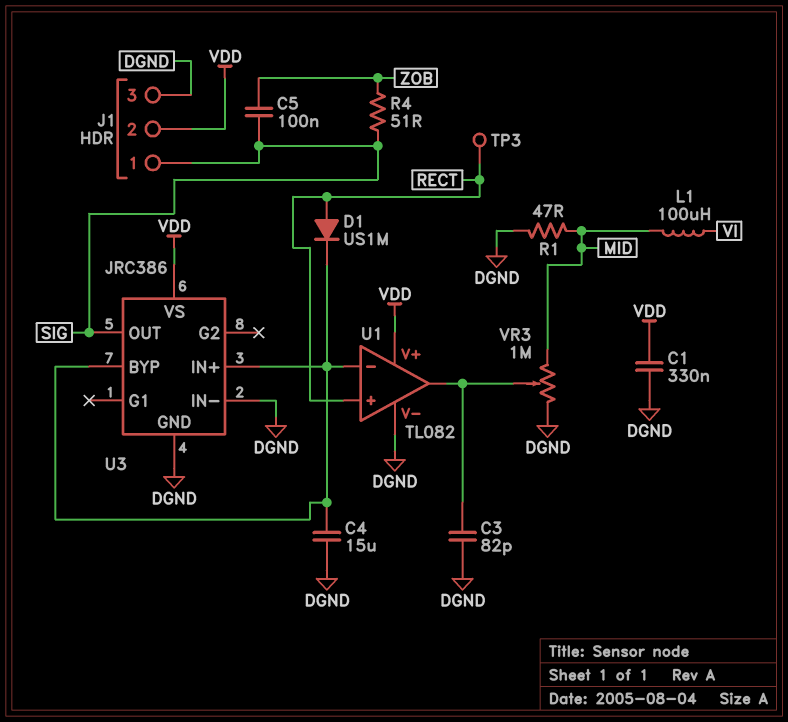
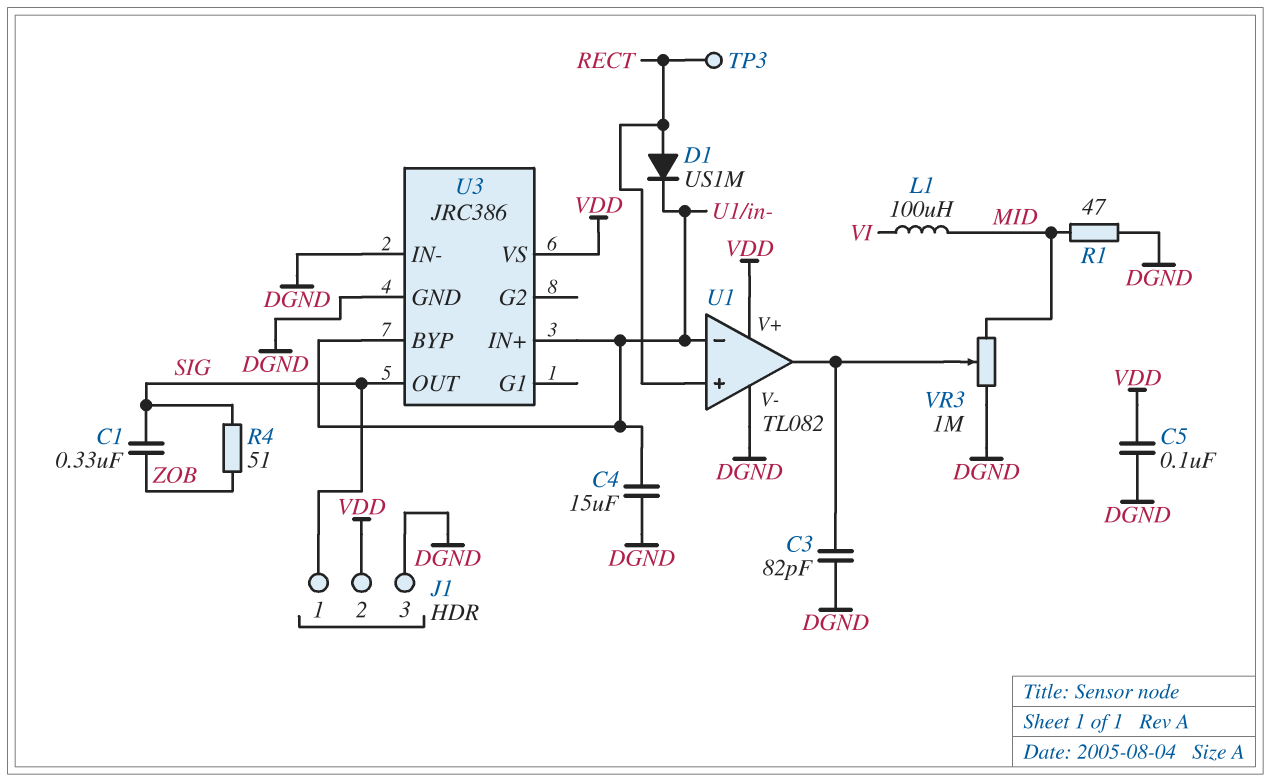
C1: 330nF (DGND, VDD) -> 330nF (SIG, ZOB)
C5: 100nF (SIG, ZOB) -> 100nF (DGND, VDD)

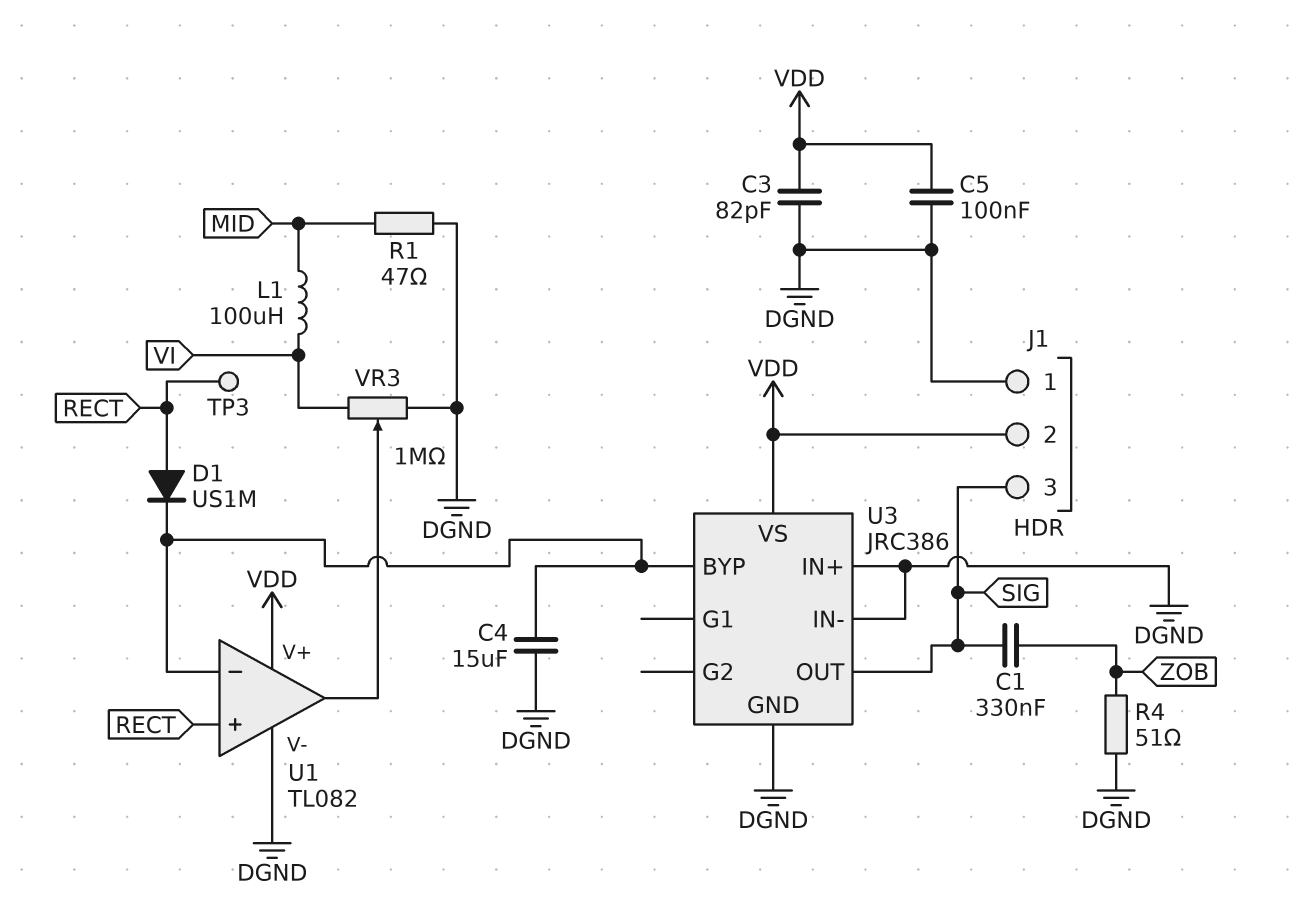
C3: 82pF (DGND, U1/out) -> 82pF (DGND, VDD)
J1 pin 1: SIG -> DGND
J1 pin 3: DGND -> SIG
R4: 51 (SIG, ZOB) -> 51 (DGND, ZOB)
U3 pin IN+: U1/in- -> DGND
VR3: 1M (DGND, MID, wiper U1/out) -> 1M (DGND, VI, wiper U1/out)

